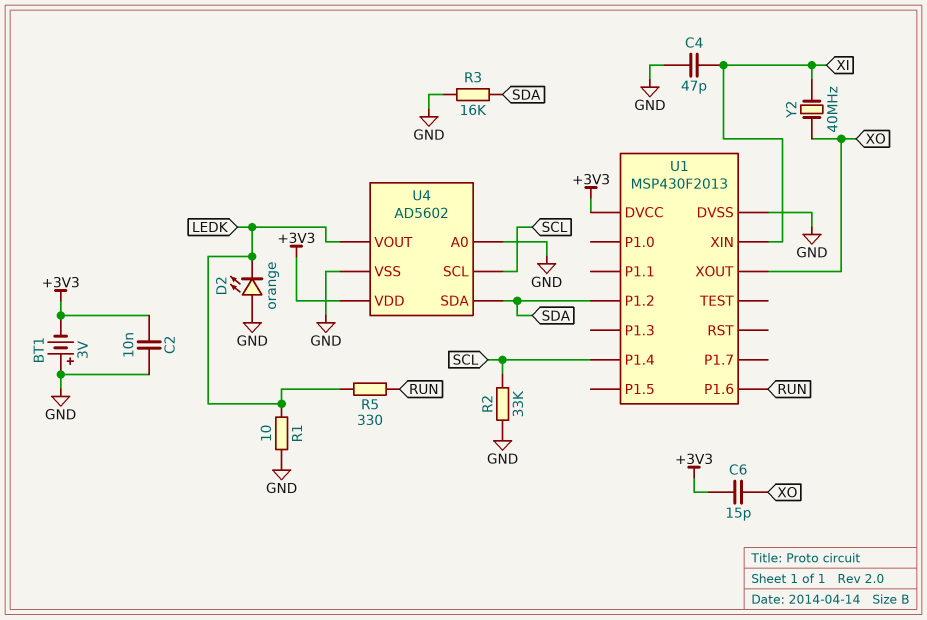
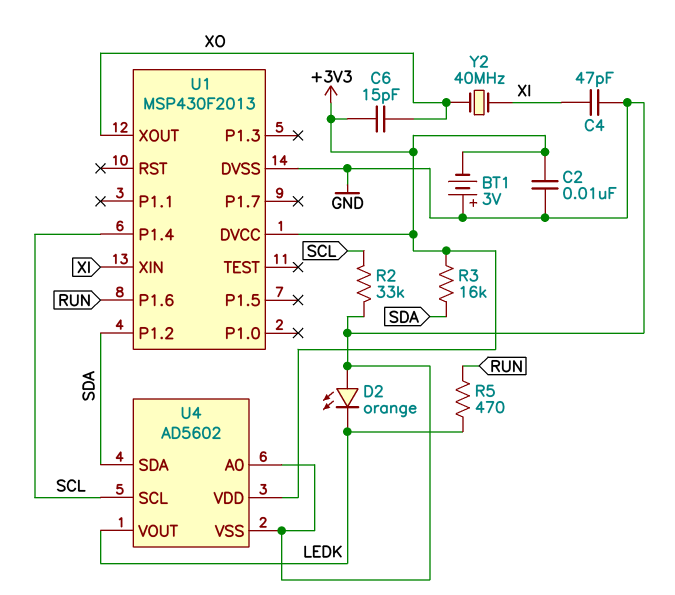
R1: 10 (GND, LEDK) -> none
R3: 16k (GND, SDA) -> 16k (+3V3, SDA)
R5: 330 (LEDK, RUN) -> 470 (LEDK, RUN)

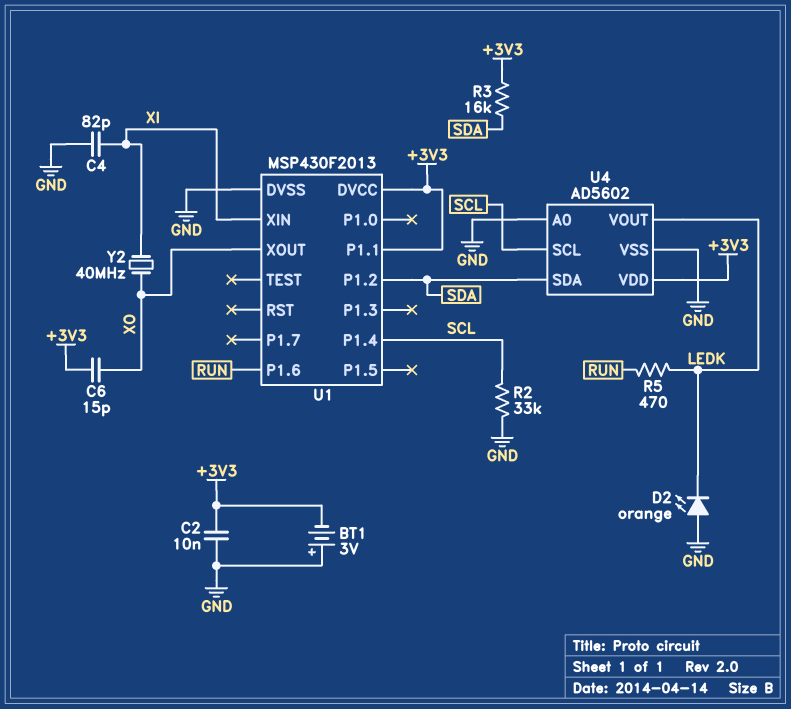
C4: 47pF (GND, XI) -> 82pF (GND, XI)
U1 pin P1.1: none -> +3V3

